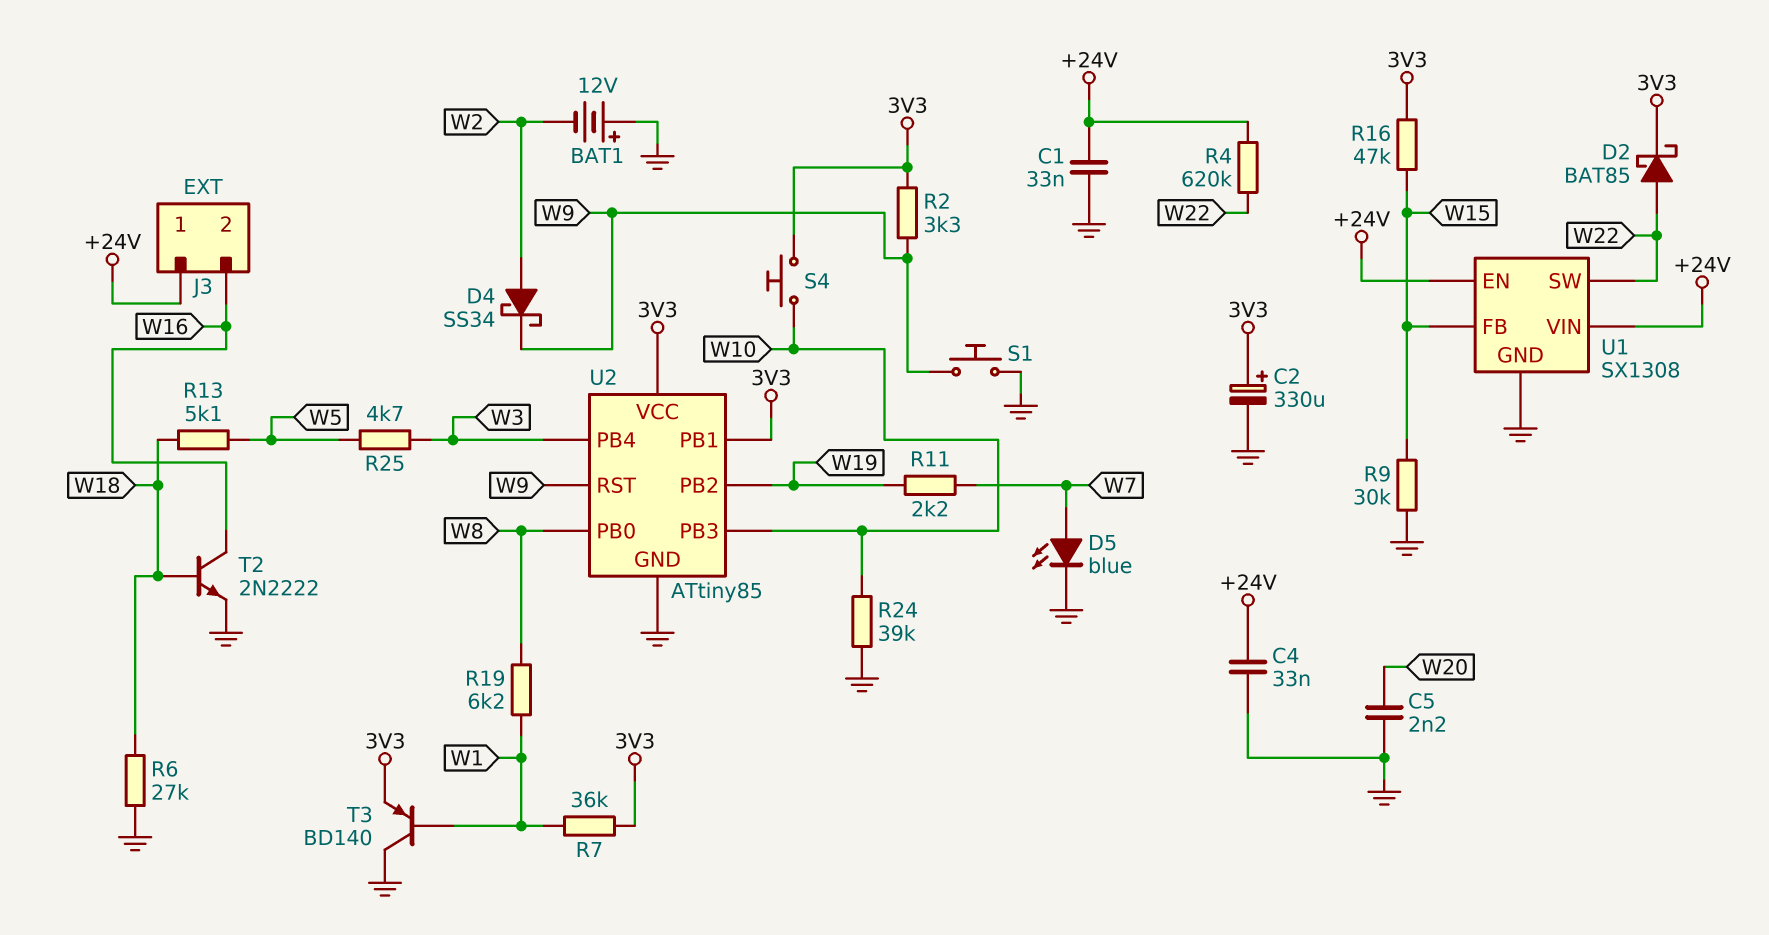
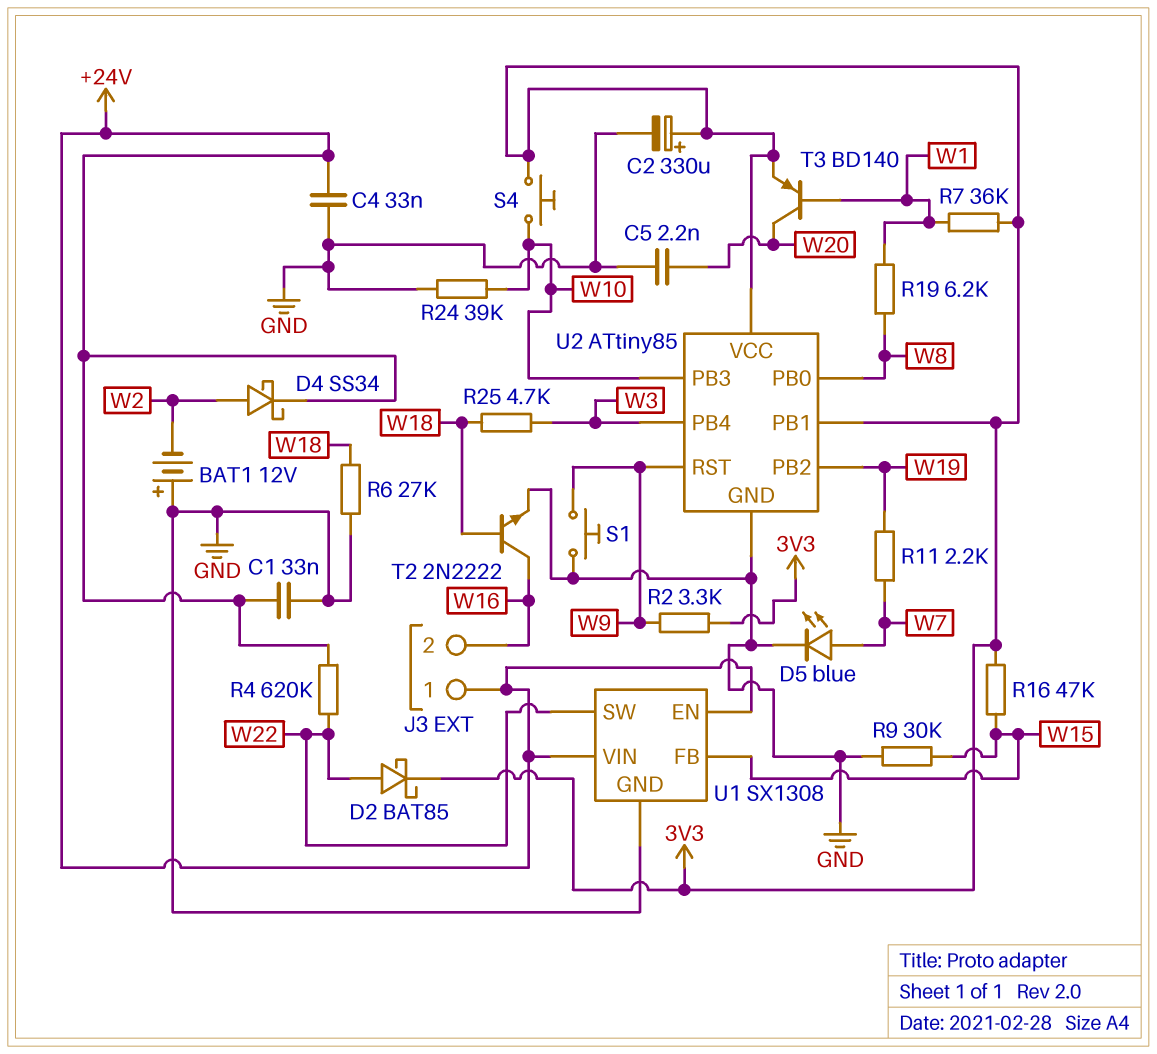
D4: schottky SS34 (A W2, K W9) -> schottky SS34 (A W2, K +24V)
R13: 5.1k (W5, W18) -> none
R25: 4.7k (W3, W5) -> 4.7k (W3, W18)
T3: PNP BD140 (B W1, C GND, E 3V3) -> PNP BD140 (B W1, C W20, E 3V3)

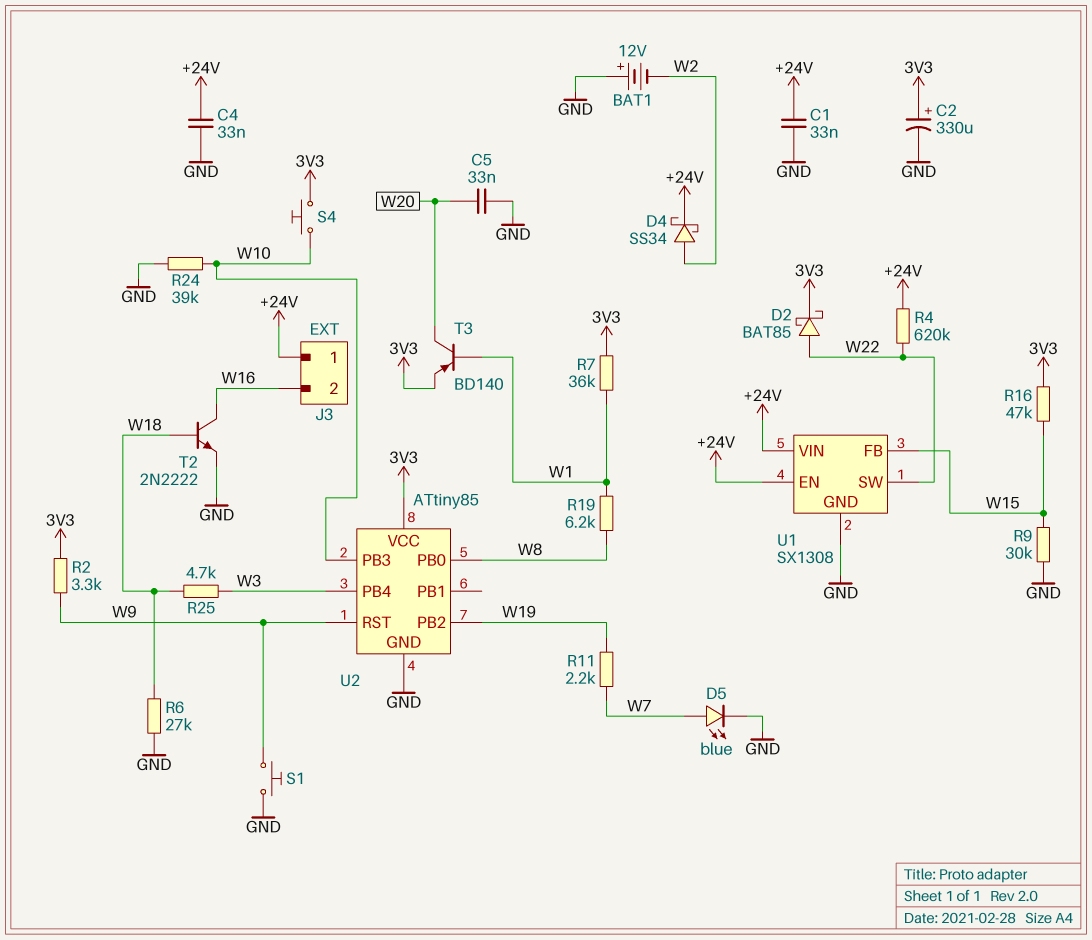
C5: 2.2nF (GND, W20) -> 33nF (GND, W20)
U2 pin PB1: 3V3 -> none

